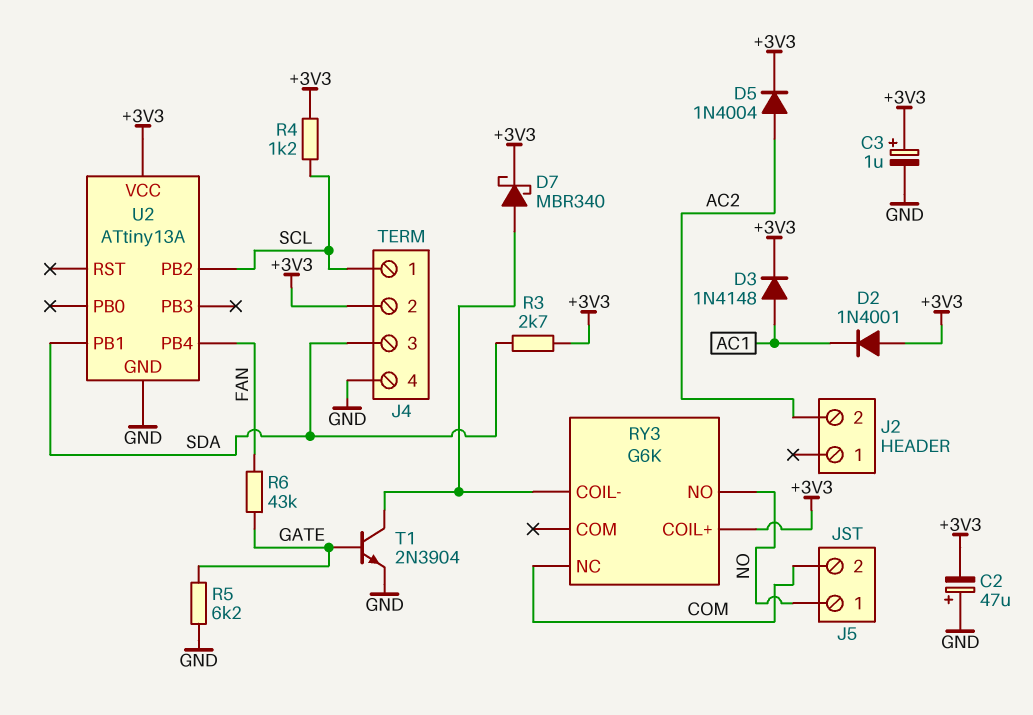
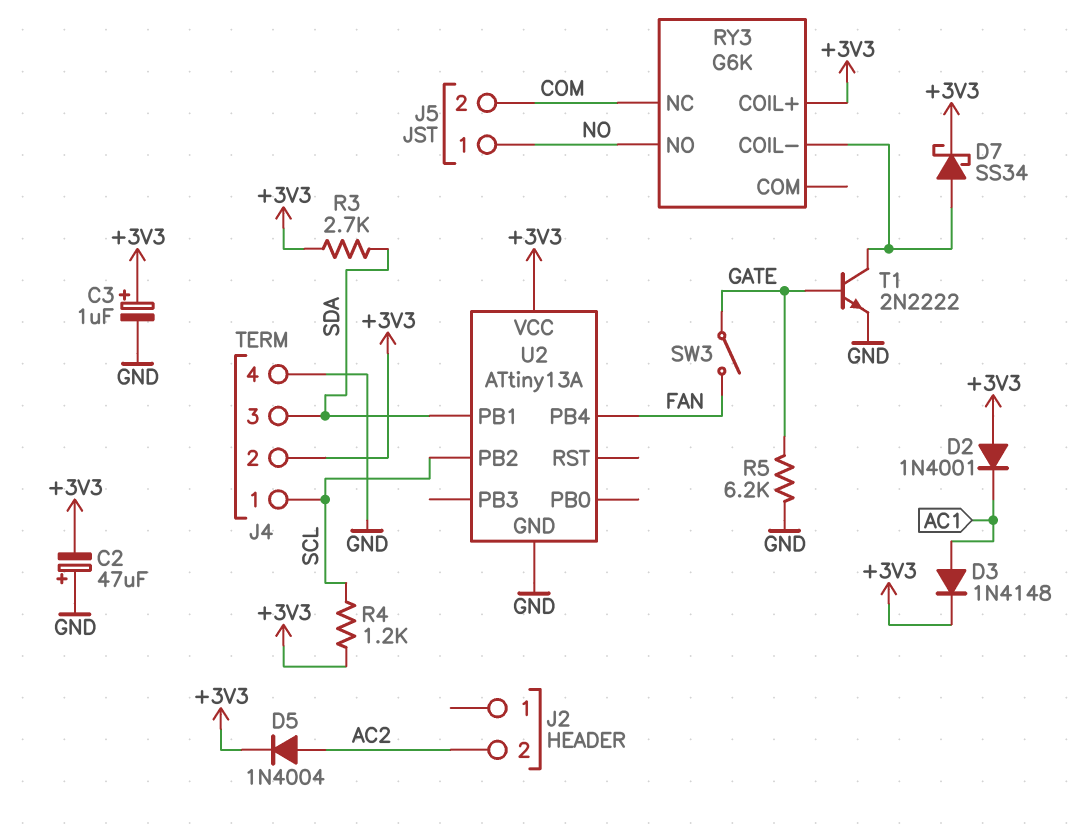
D7: schottky MBR340 (A RY3/COIL-, K +3V3) -> schottky SS34 (A RY3/COIL-, K +3V3)
R6: 43k (FAN, GATE) -> none
SW3: none -> switch (FAN, GATE)
T1: NPN 2N3904 (B GATE, C RY3/COIL-, E GND) -> NPN 2N2222 (B GATE, C RY3/COIL-, E GND)

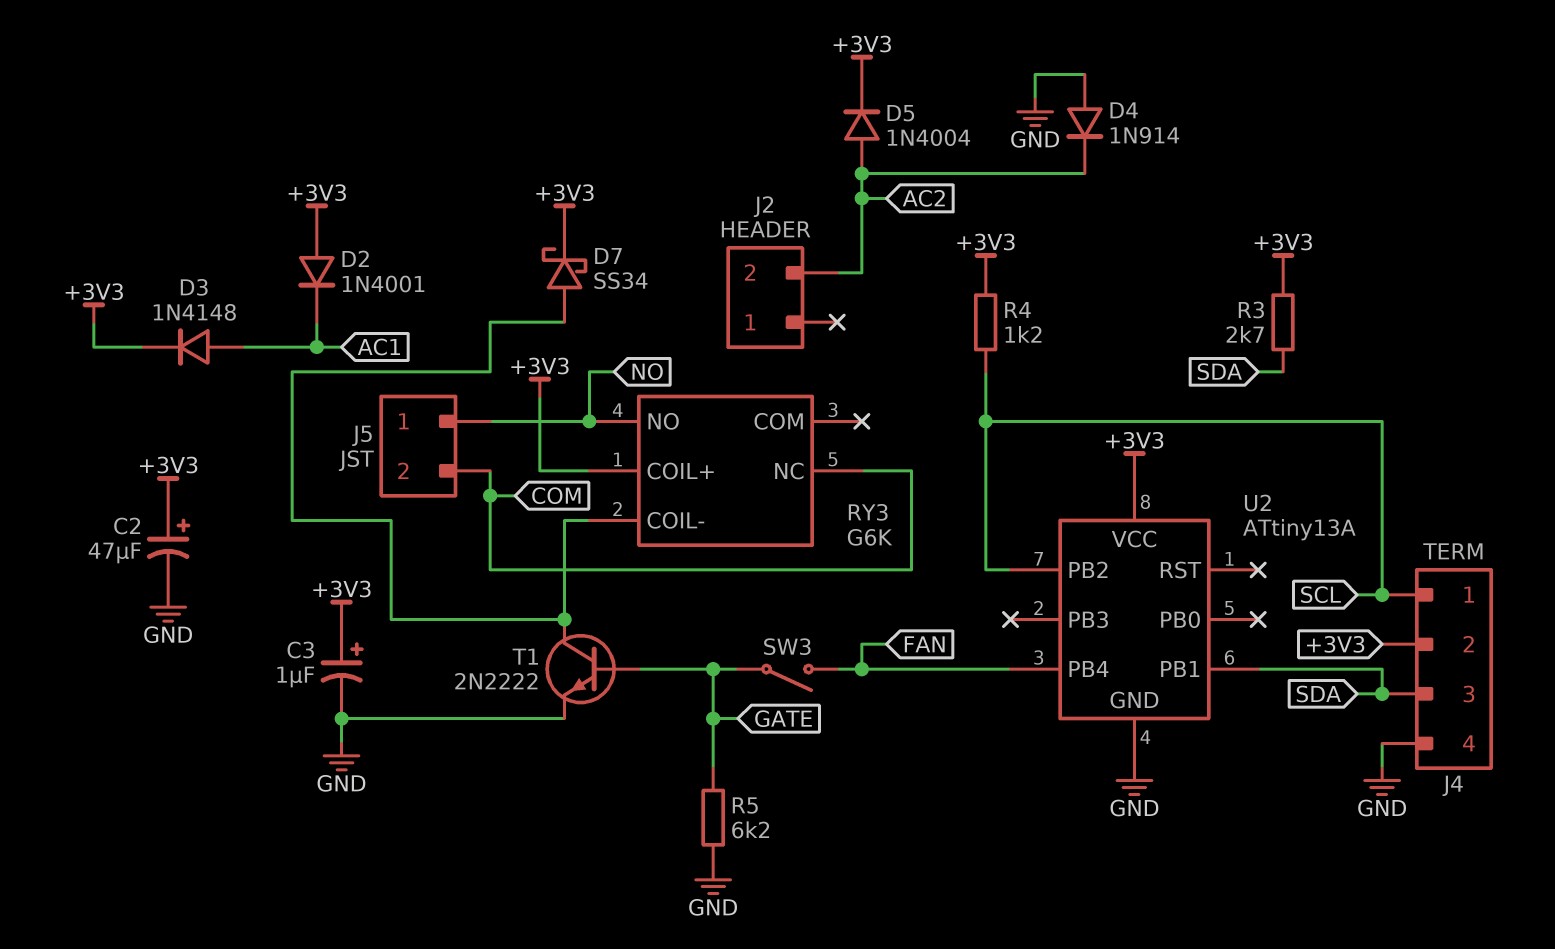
C2: 47uF (plus GND, minus +3V3) -> 47uF (plus +3V3, minus GND)
D4: none -> diode 1N914 (A GND, K AC2)

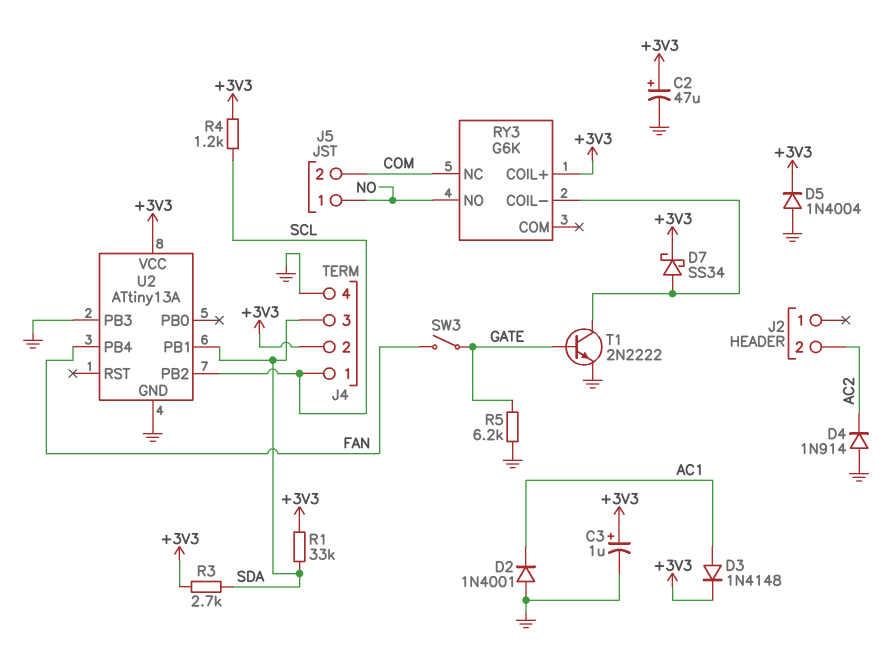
D2: diode 1N4001 (A +3V3, K AC1) -> diode 1N4001 (A GND, K AC1)
D5: diode 1N4004 (A AC2, K +3V3) -> diode 1N4004 (A GND, K +3V3)
R1: none -> 33k (+3V3, SDA)
U2 pin PB3: none -> GND

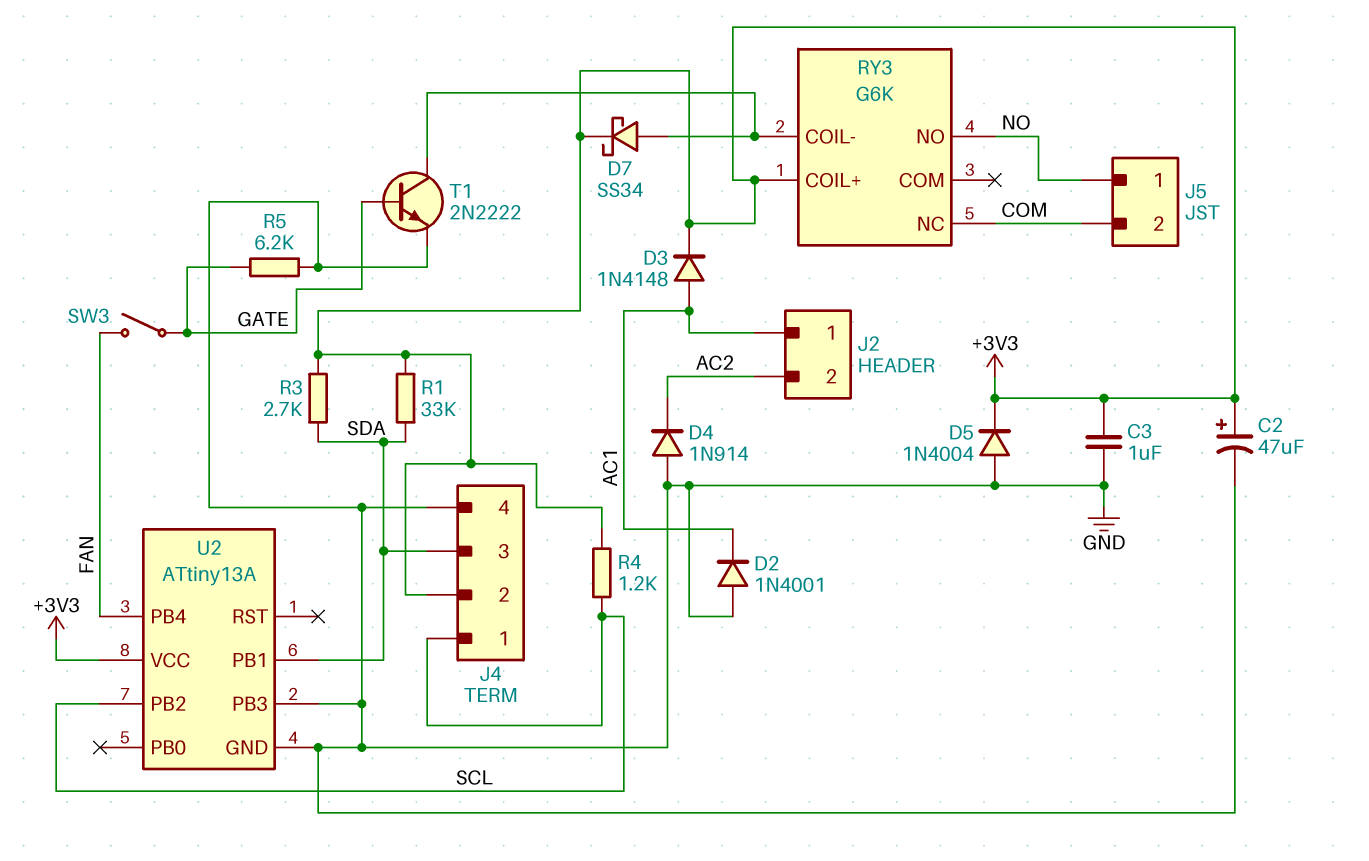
C3: 1uF (plus +3V3, minus GND) -> 1uF (+3V3, GND)
J2 pin 1: none -> AC1

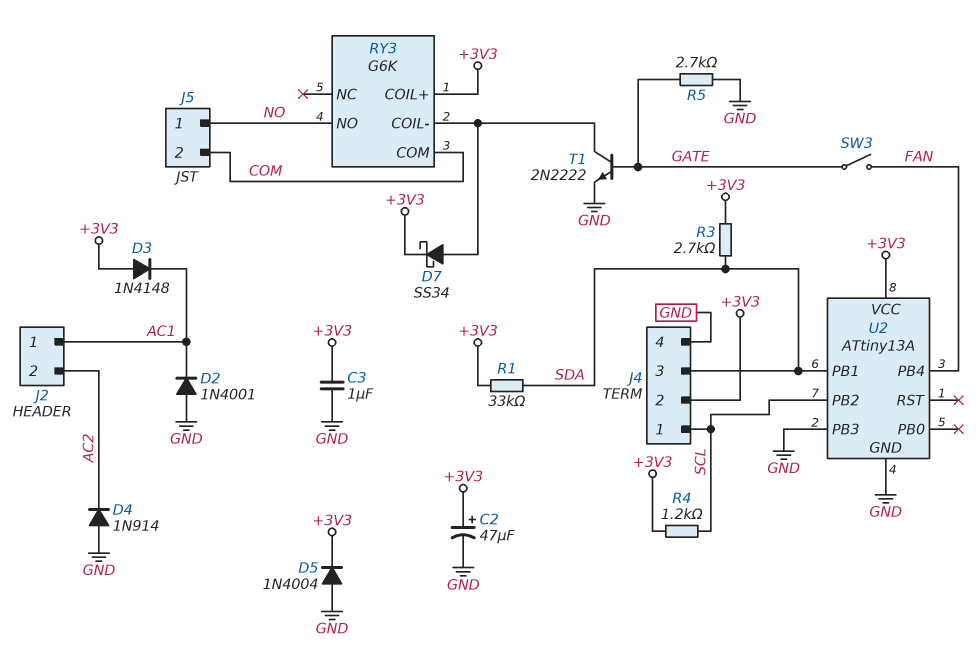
D3: diode 1N4148 (A AC1, K +3V3) -> diode 1N4148 (A +3V3, K AC1)
R5: 6.2k (GATE, GND) -> 2.7k (GATE, GND)
RY3 pin COM: none -> COM
RY3 pin NC: COM -> none

